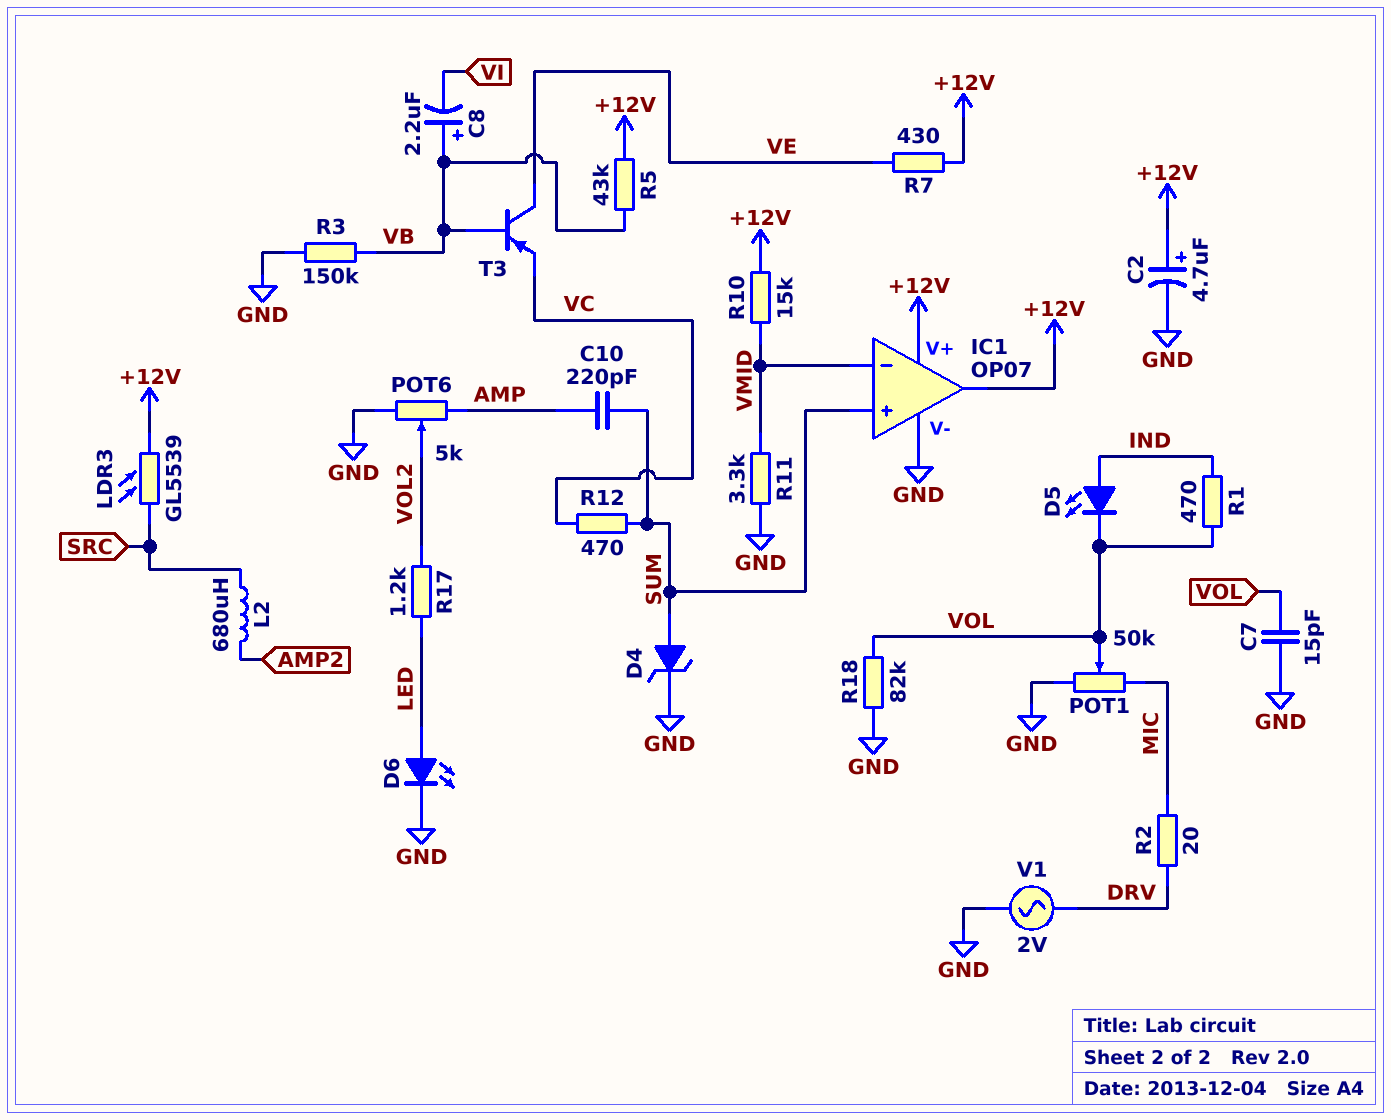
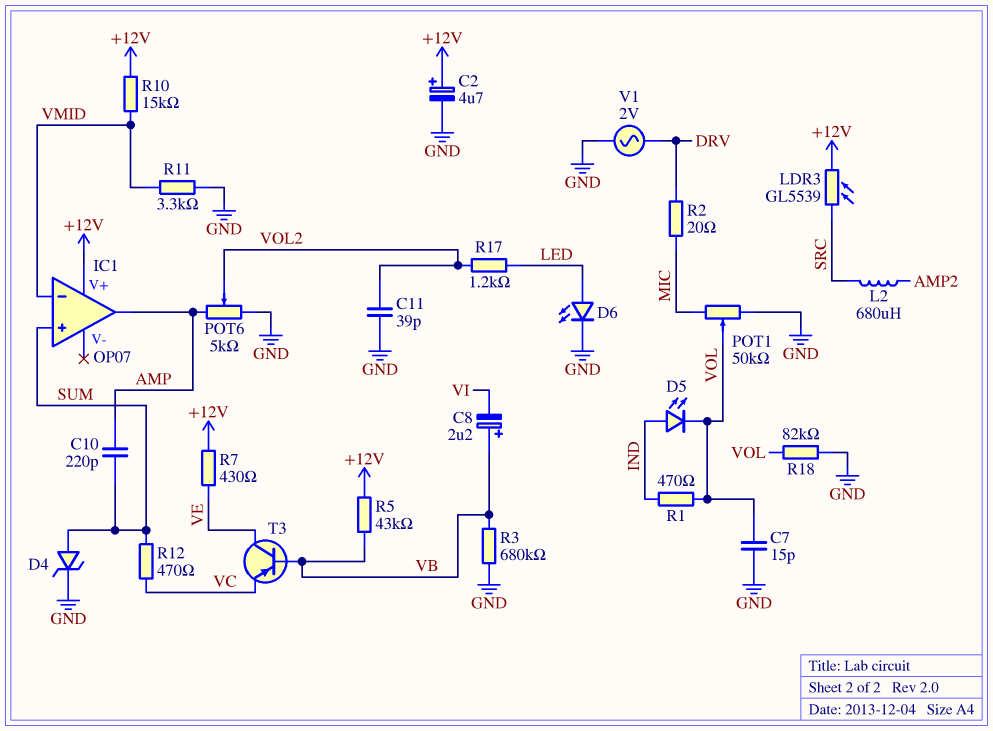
C11: none -> 39pF (GND, VOL2)
IC1 pin V-: GND -> none
IC1 pin out: +12V -> AMP
R3: 150k (GND, VB) -> 680k (GND, VB)

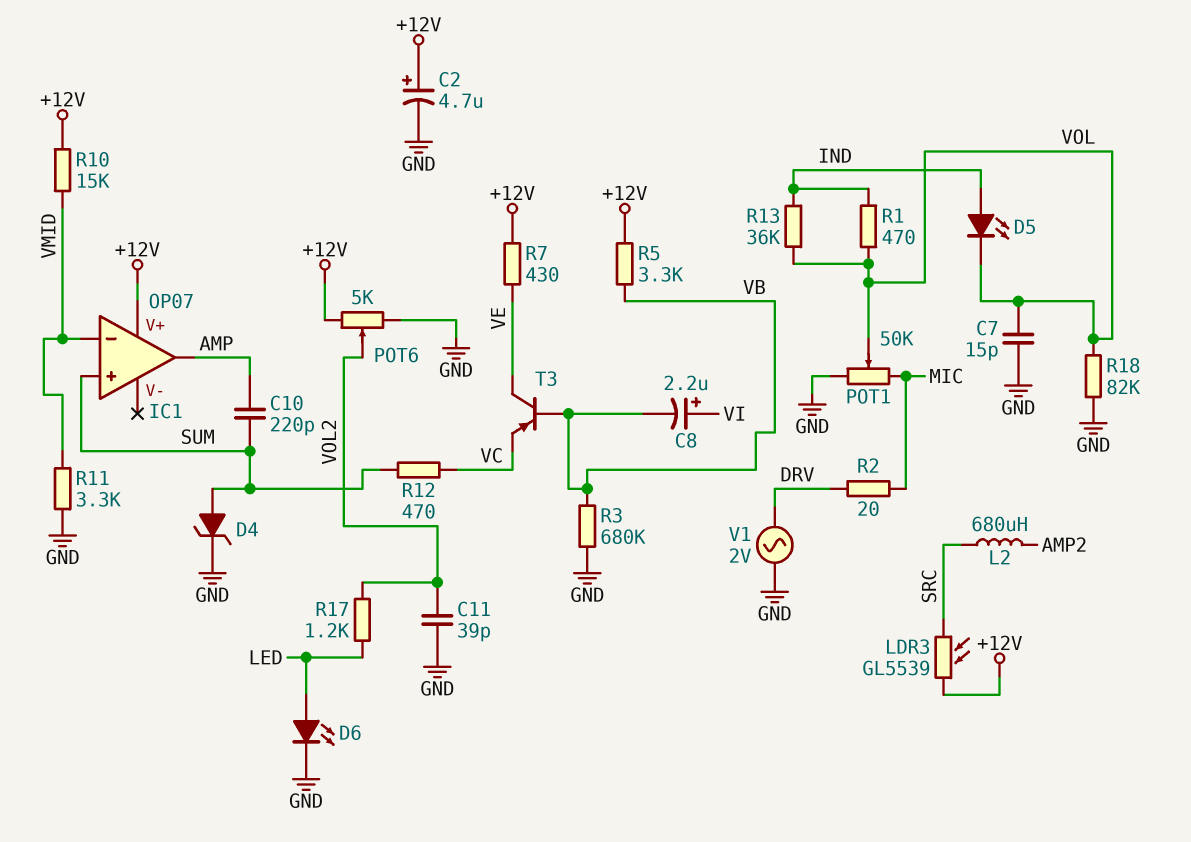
C8: 2.2uF (plus VB, minus VI) -> 2.2uF (plus VI, minus VB)
POT6: 5k (AMP, GND, wiper VOL2) -> 5k (+12V, GND, wiper VOL2)
R5: 43k (+12V, VB) -> 3.3k (+12V, VB)
R13: none -> 36k (IND, VOL)

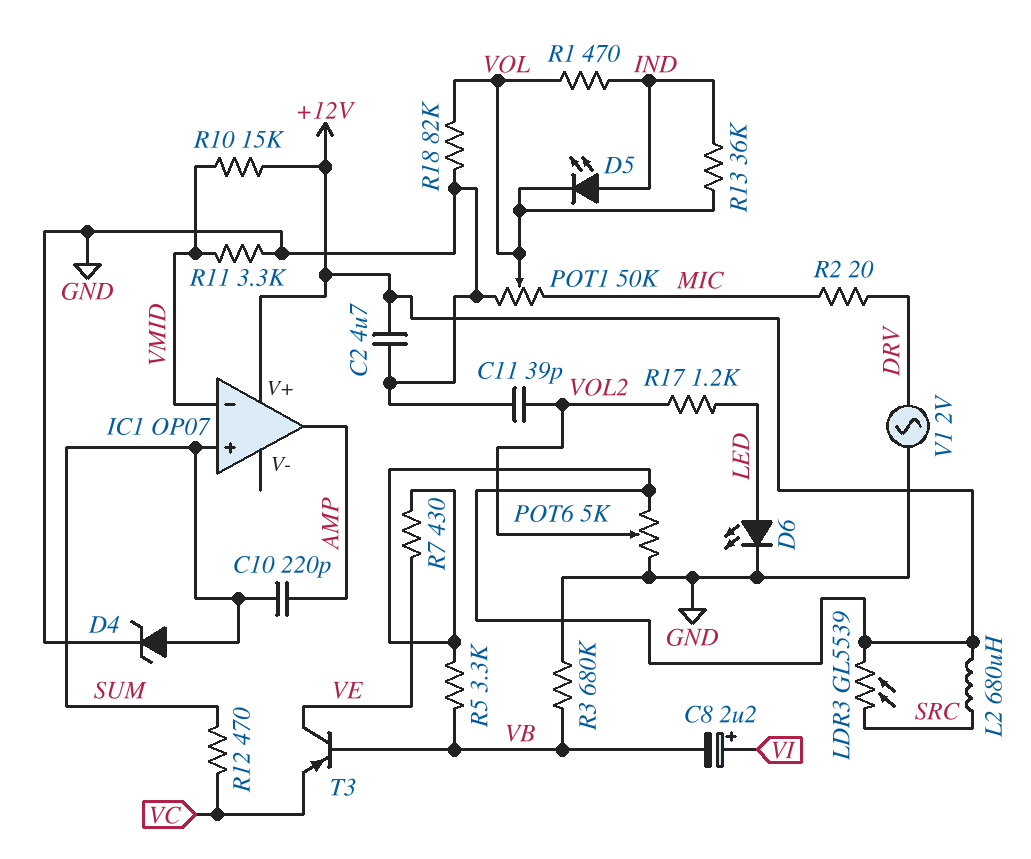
C2: 4.7uF (plus +12V, minus GND) -> 4.7uF (+12V, GND)
C7: 15pF (GND, VOL) -> none
L2: 680uH (AMP2, SRC) -> 680uH (+12V, SRC)

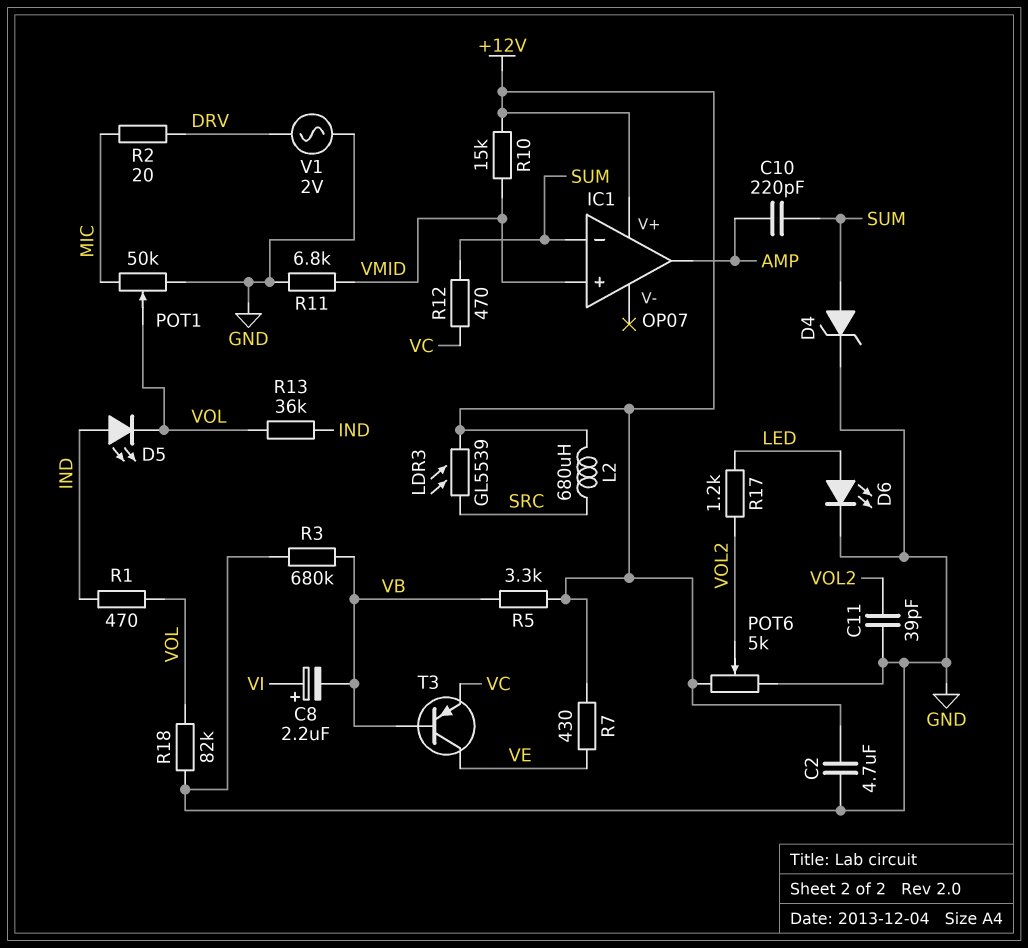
IC1 pin in+: SUM -> VMID
IC1 pin in-: VMID -> SUM
R11: 3.3k (GND, VMID) -> 6.8k (GND, VMID)

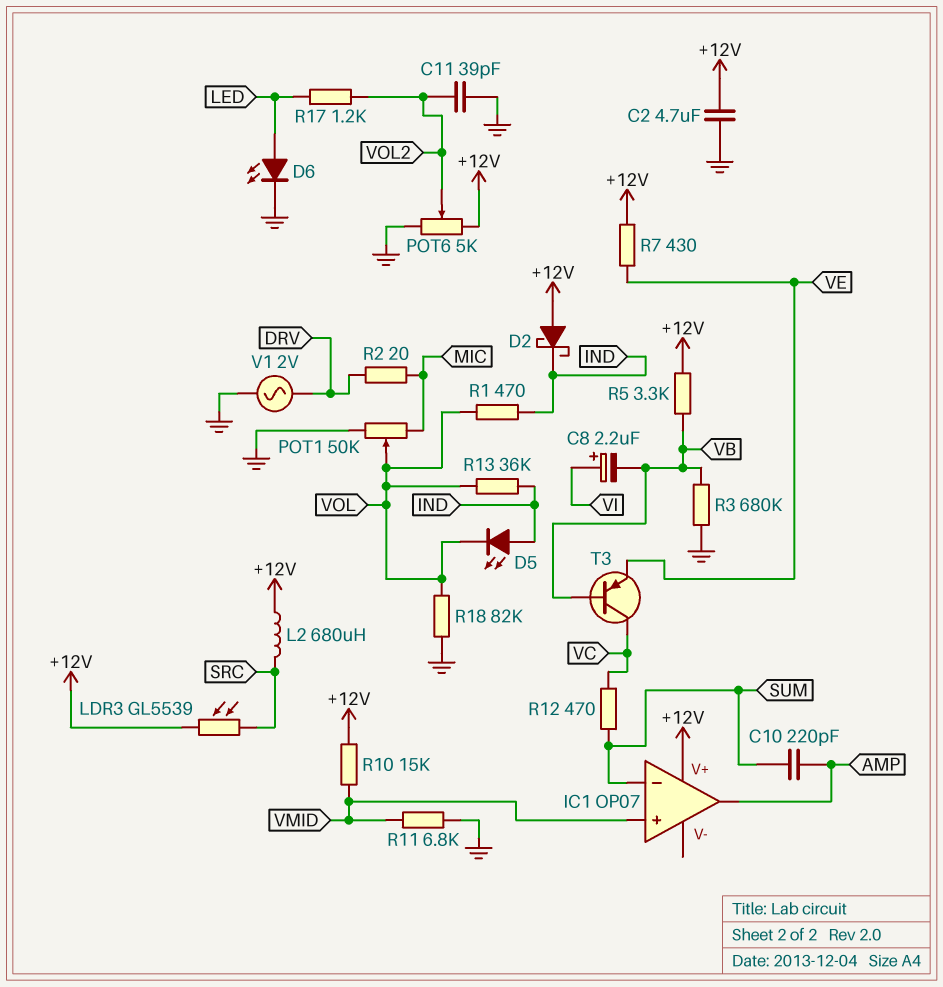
D2: none -> schottky (A +12V, K IND)
D4: zener (A SUM, K GND) -> none
T3: PNP (B VB, C VE, E VC) -> PNP (B VB, C VC, E VE)

